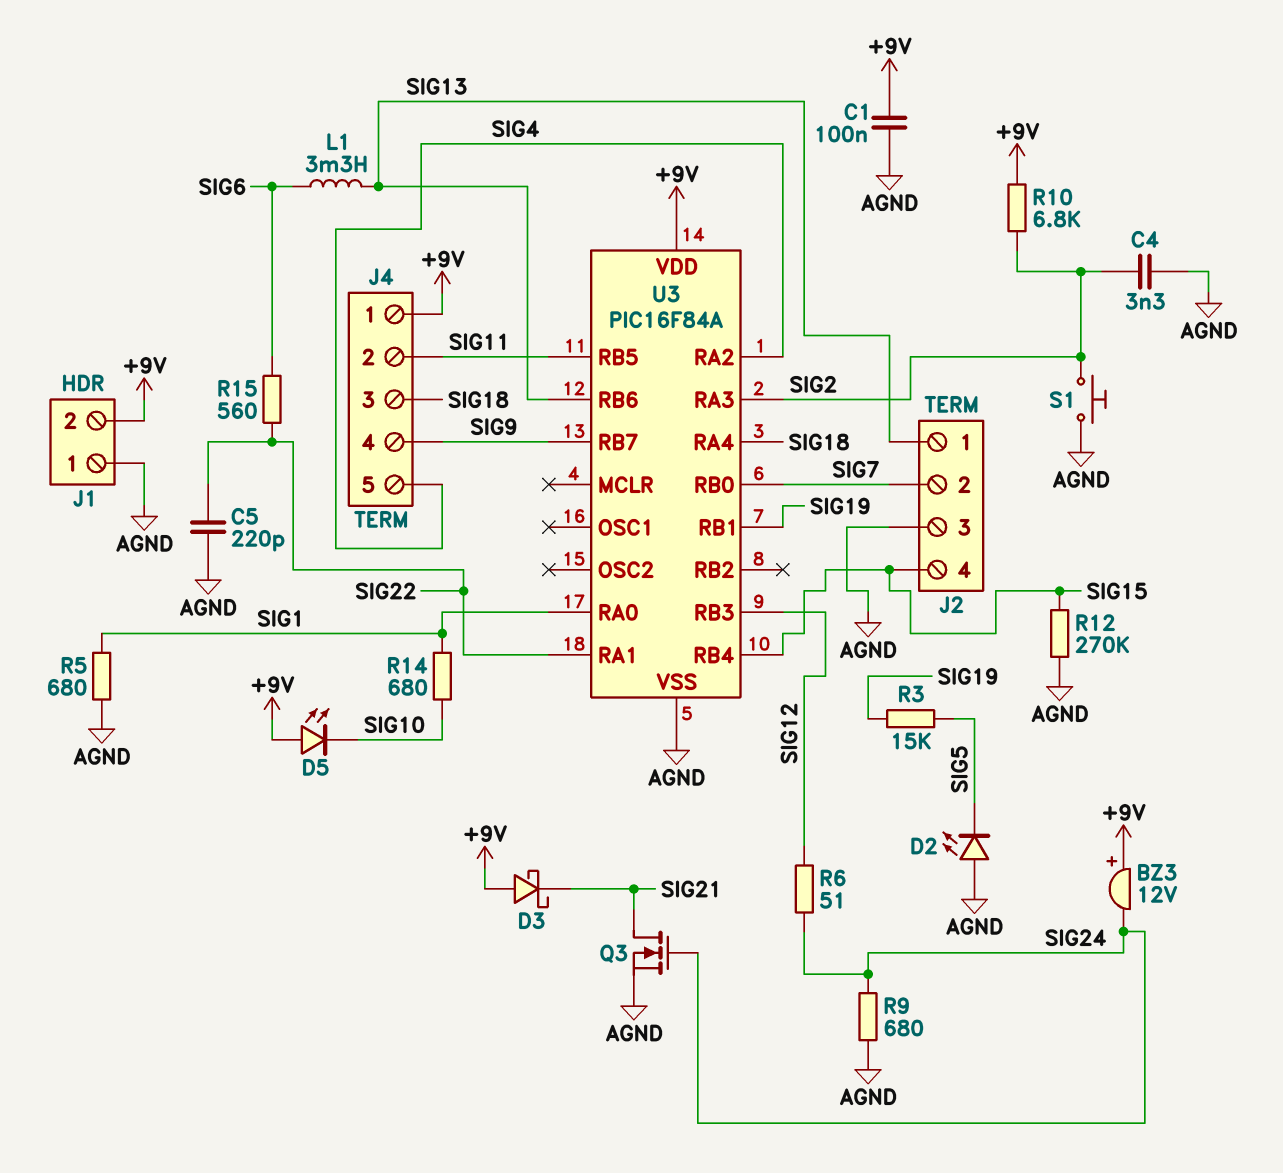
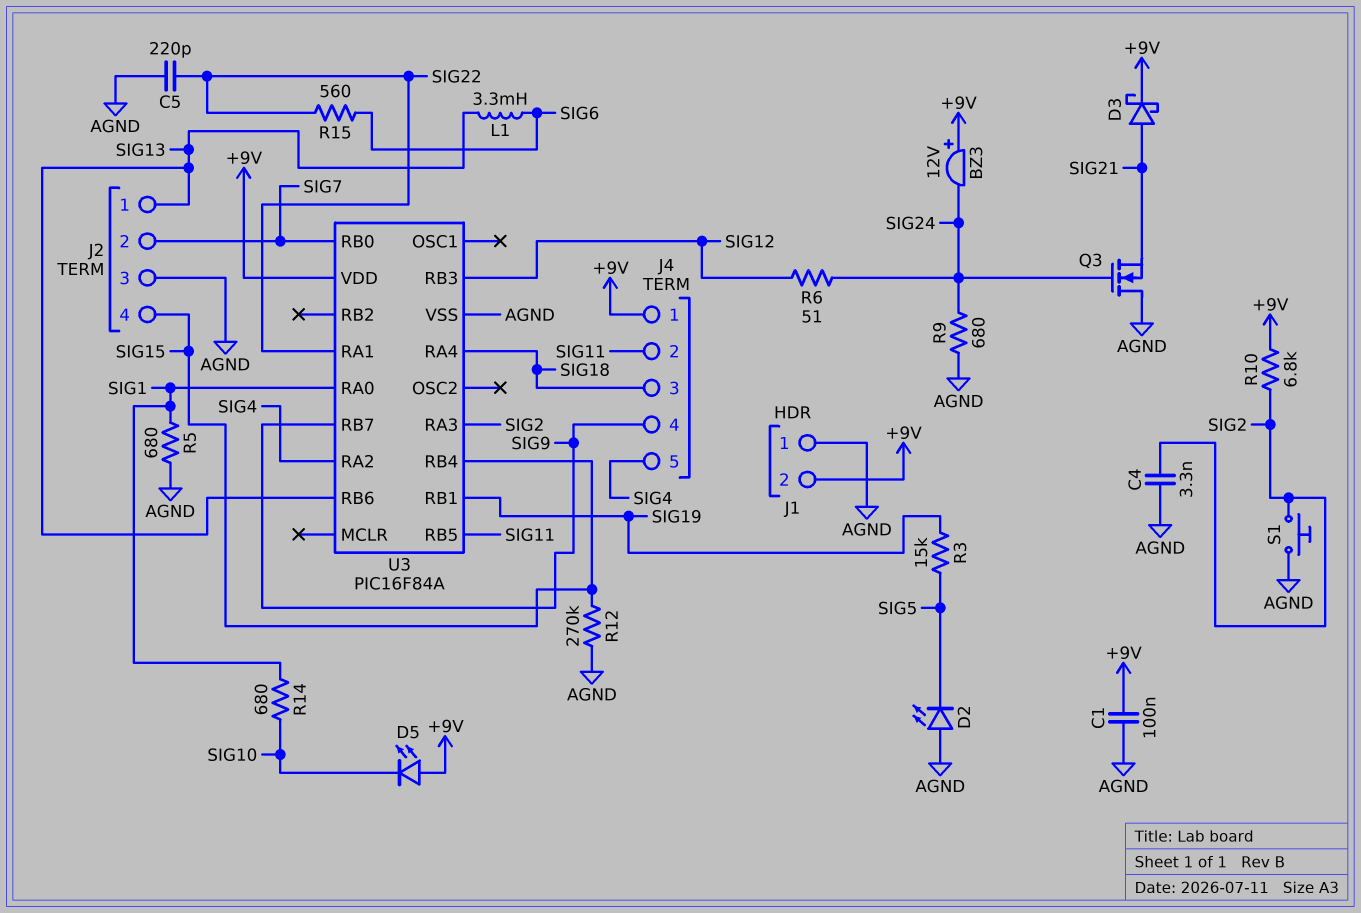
D3: schottky (A +9V, K SIG21) -> schottky (A SIG21, K +9V)
Q3: NMOS (G SIG24, D SIG21, S AGND) -> NMOS (G SIG24, D AGND, S SIG21)

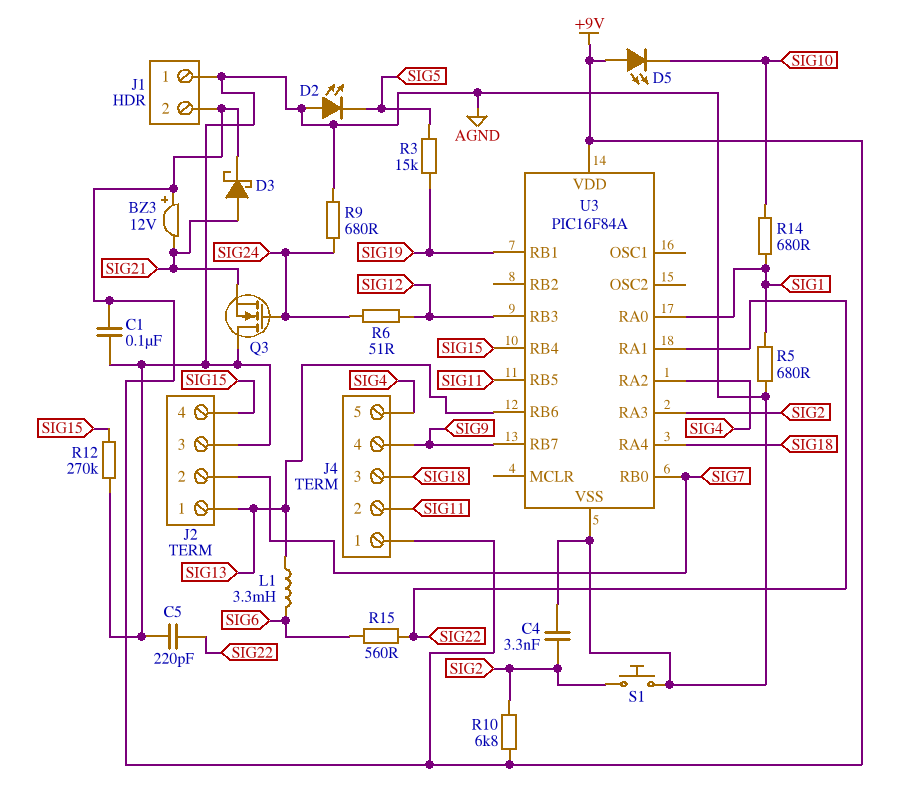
BZ3: buzzer 12V (plus +9V, minus SIG24) -> buzzer 12V (plus +9V, minus SIG21)

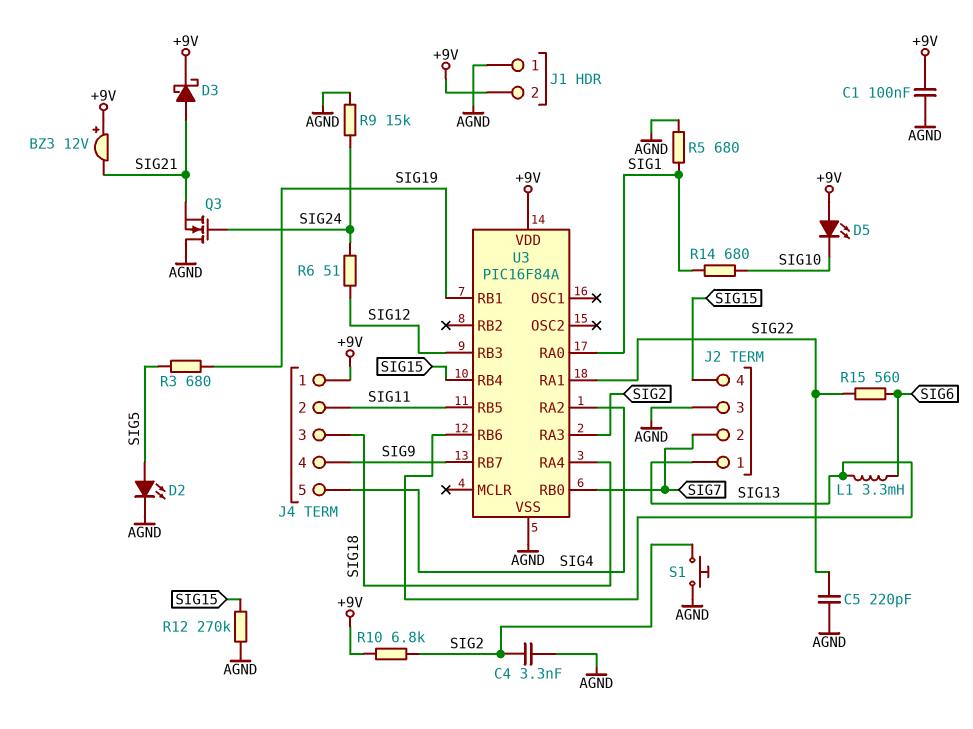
D2: LED (A AGND, K SIG5) -> LED (A SIG5, K AGND)
R3: 15k (SIG5, SIG19) -> 680 (SIG5, SIG19)
R9: 680 (AGND, SIG24) -> 15k (AGND, SIG24)

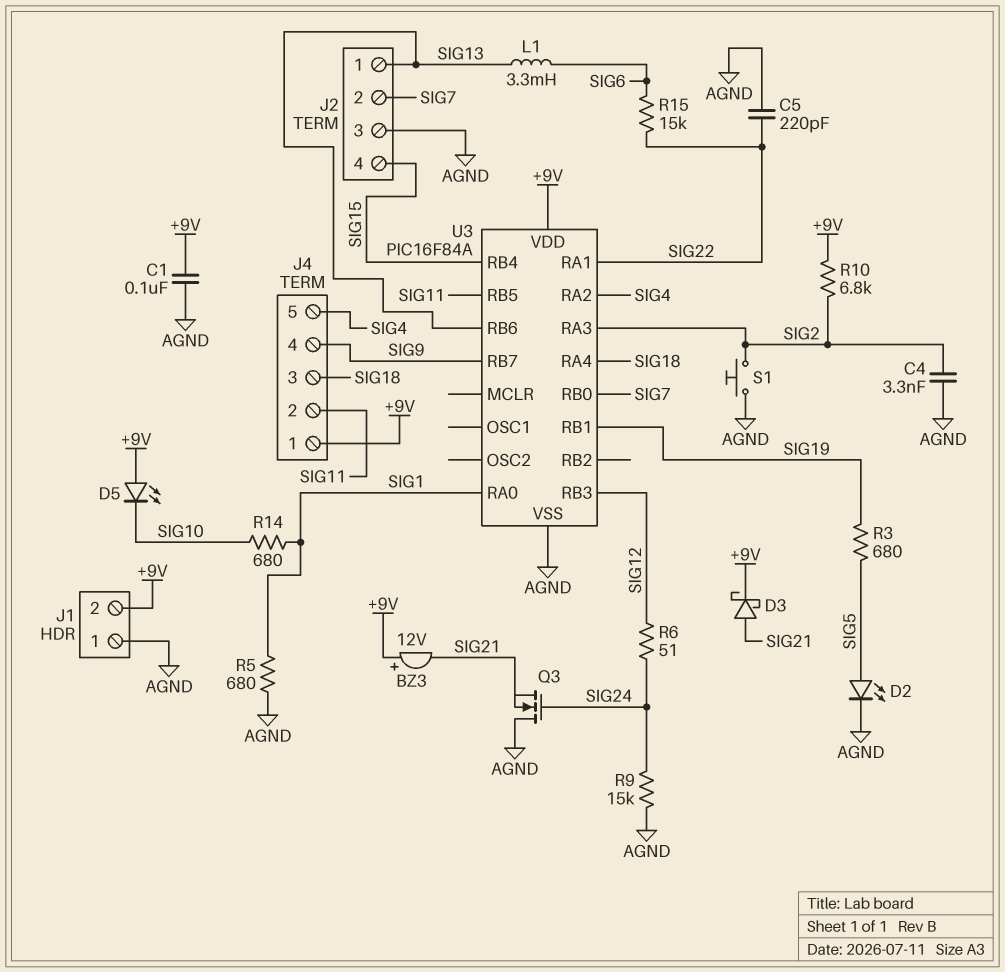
R12: 270k (AGND, SIG15) -> none
R15: 560 (SIG6, SIG22) -> 15k (SIG6, SIG22)

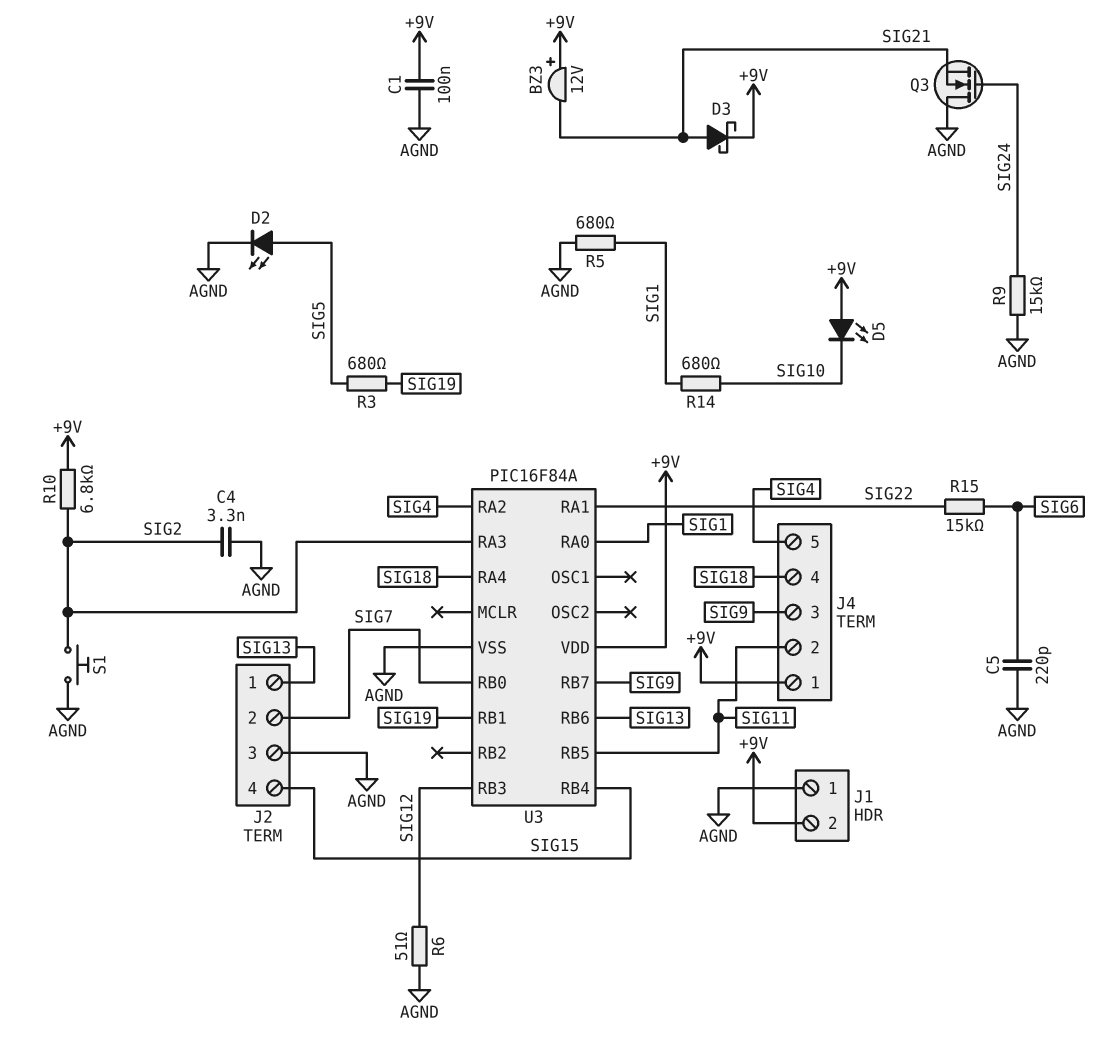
C5: 220pF (AGND, SIG22) -> 220pF (AGND, SIG6)
J4 pin 3: SIG18 -> SIG9
J4 pin 4: SIG9 -> SIG18
L1: 3.3mH (SIG6, SIG13) -> none
R6: 51 (SIG12, SIG24) -> 51 (AGND, SIG12)

